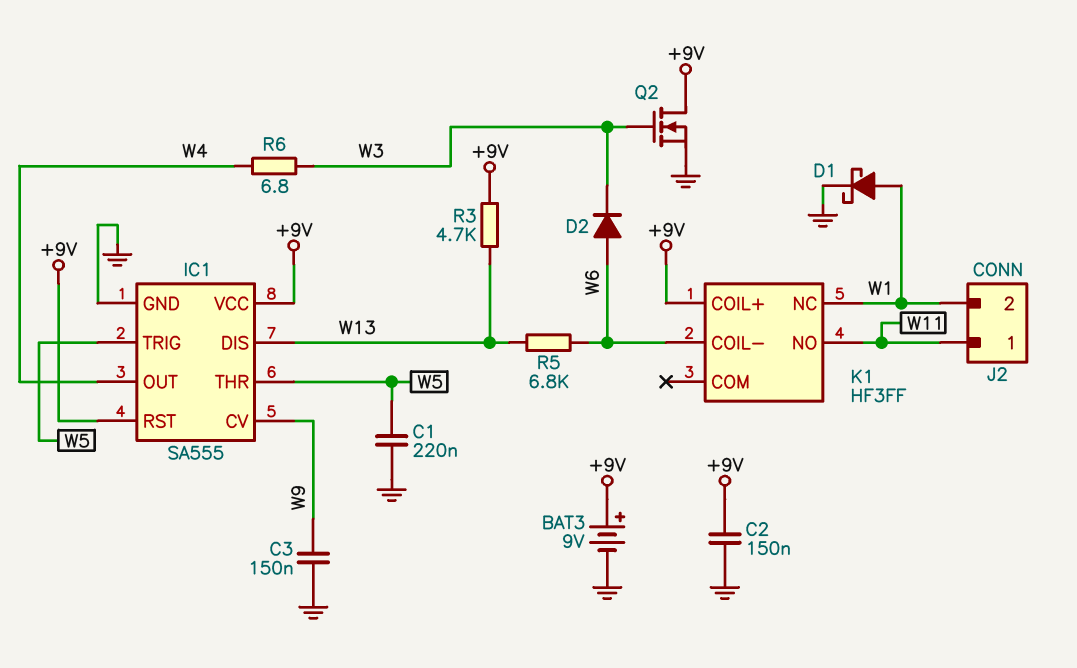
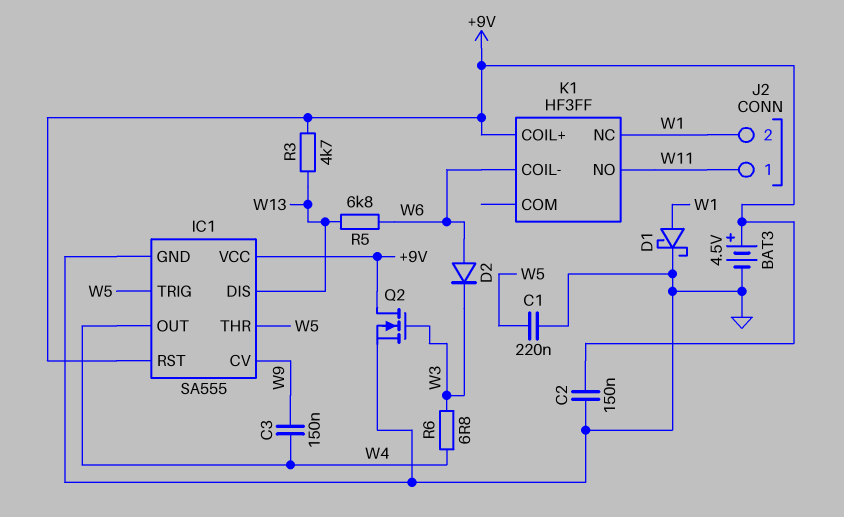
BAT3: 9V (plus +9V, minus GND) -> 4.5V (plus +9V, minus GND)
C3: 150nF (GND, W9) -> 150nF (W4, W9)

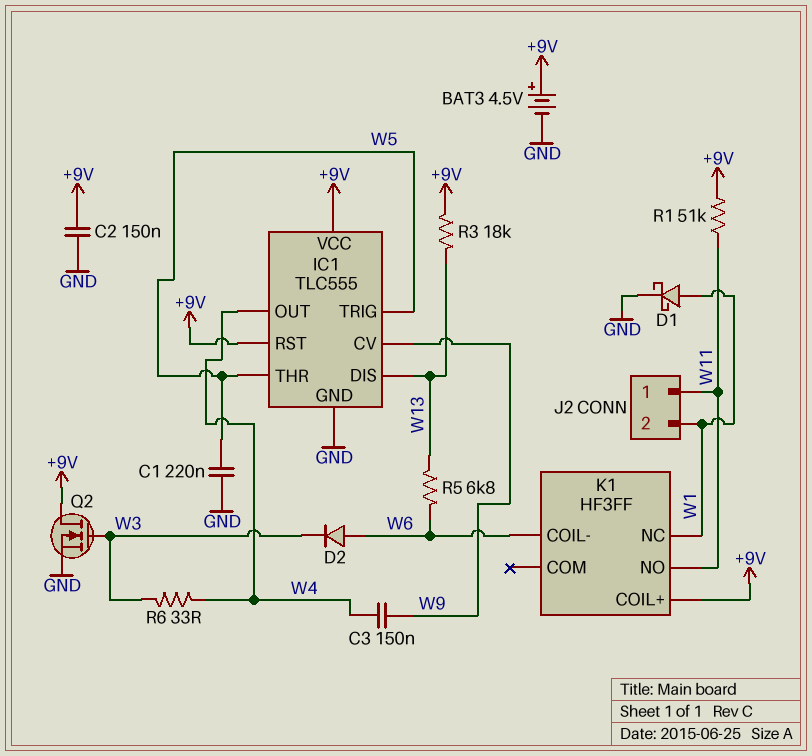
IC1: SA555 -> TLC555
R1: none -> 51k (+9V, W11)
R3: 4.7k (+9V, W13) -> 18k (+9V, W13)
R6: 6.8 (W3, W4) -> 33 (W3, W4)

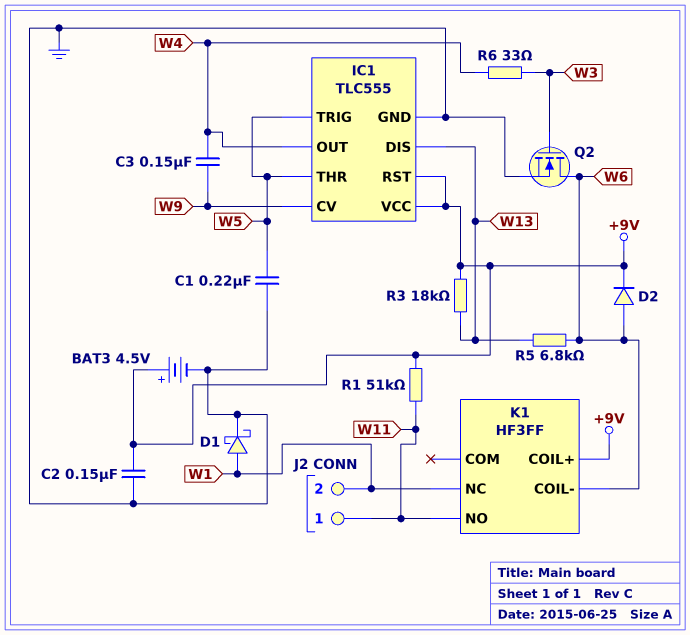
D2: diode (A W6, K W3) -> diode (A W6, K +9V)
Q2: NMOS (G W3, D +9V, S GND) -> NMOS (G W3, D W6, S GND)

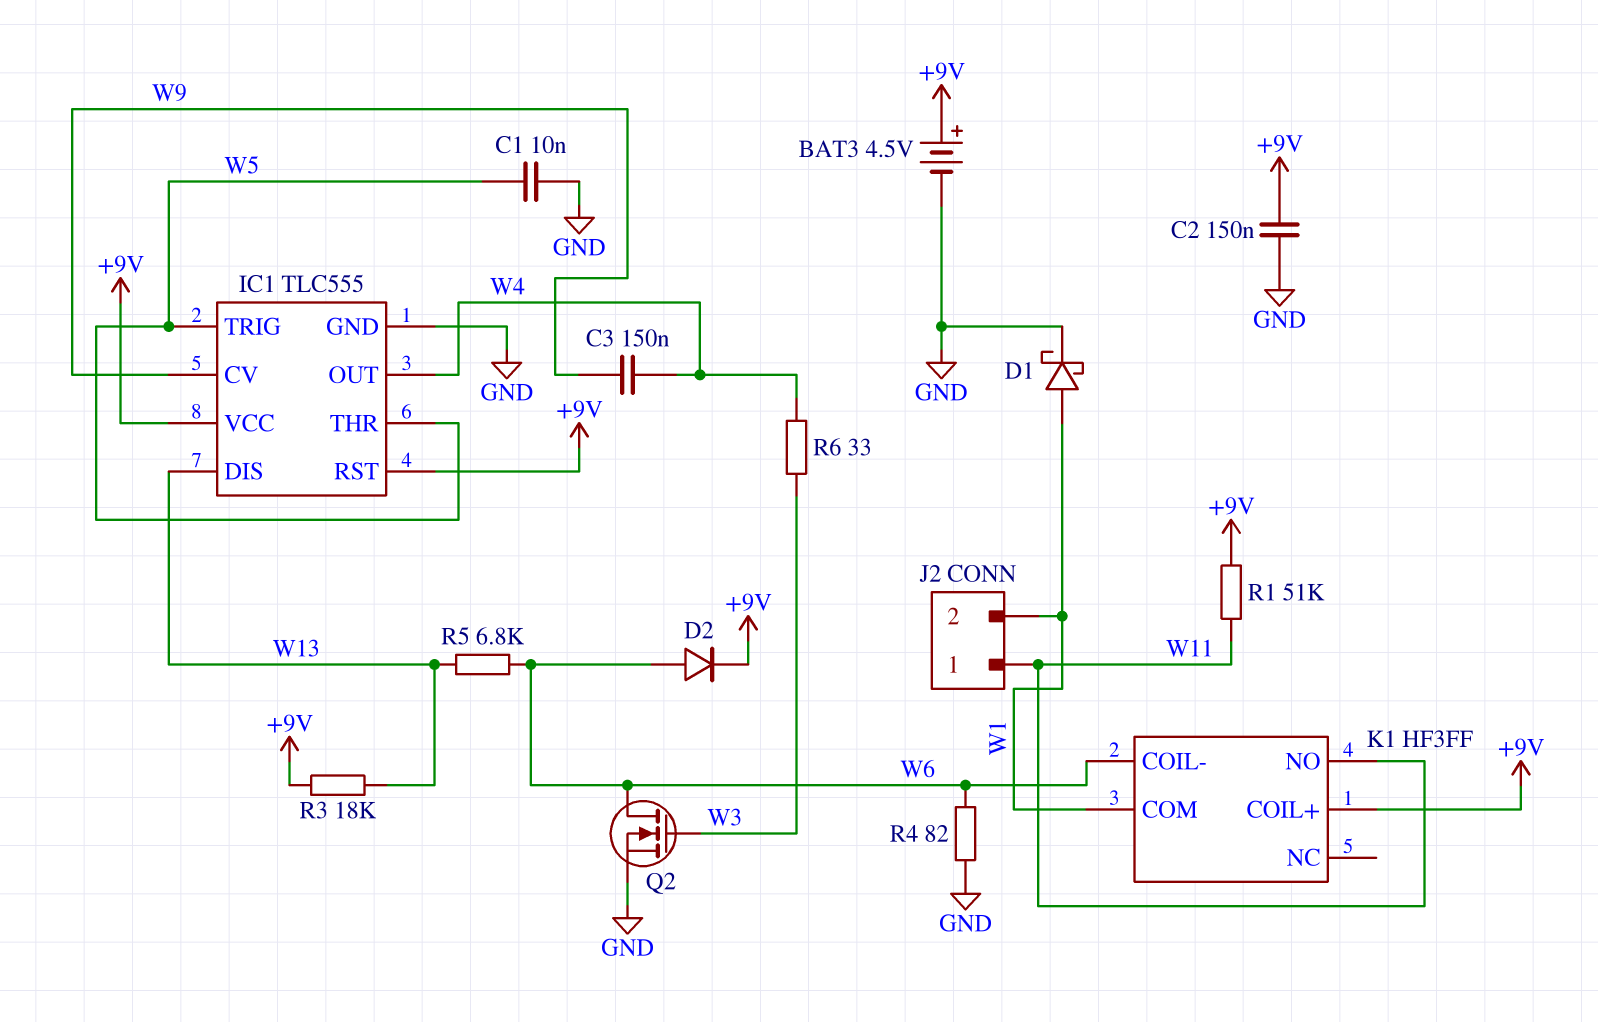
C1: 220nF (GND, W5) -> 10nF (GND, W5)
K1 pin COM: none -> W1
K1 pin NC: W1 -> none
R4: none -> 82 (GND, W6)

